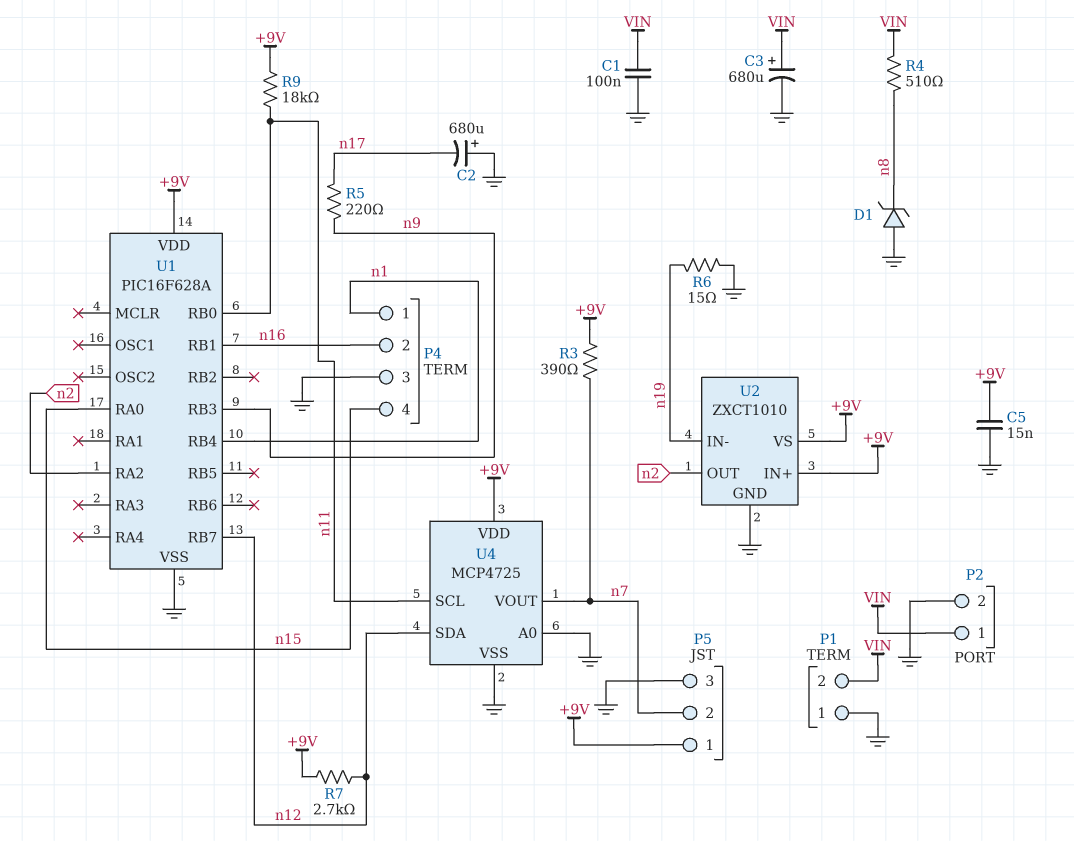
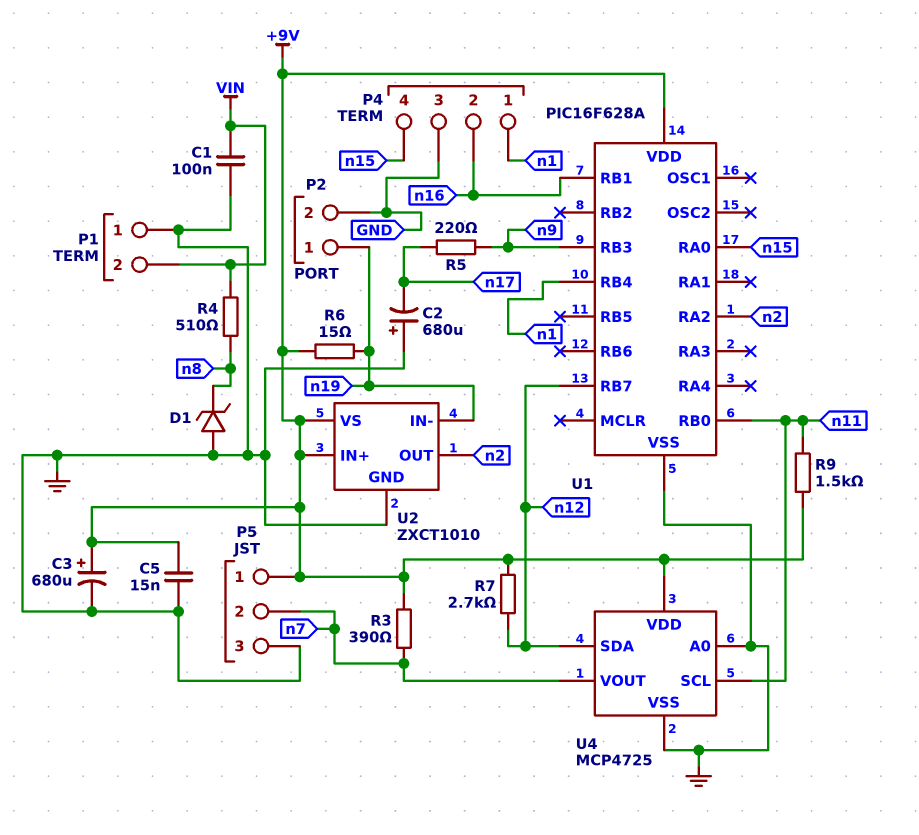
C3: 680uF (plus VIN, minus GND) -> 680uF (plus +9V, minus GND)
P2 pin 1: VIN -> n19
R6: 15 (GND, n19) -> 15 (+9V, n19)
R9: 18k (+9V, n11) -> 1.5k (+9V, n11)

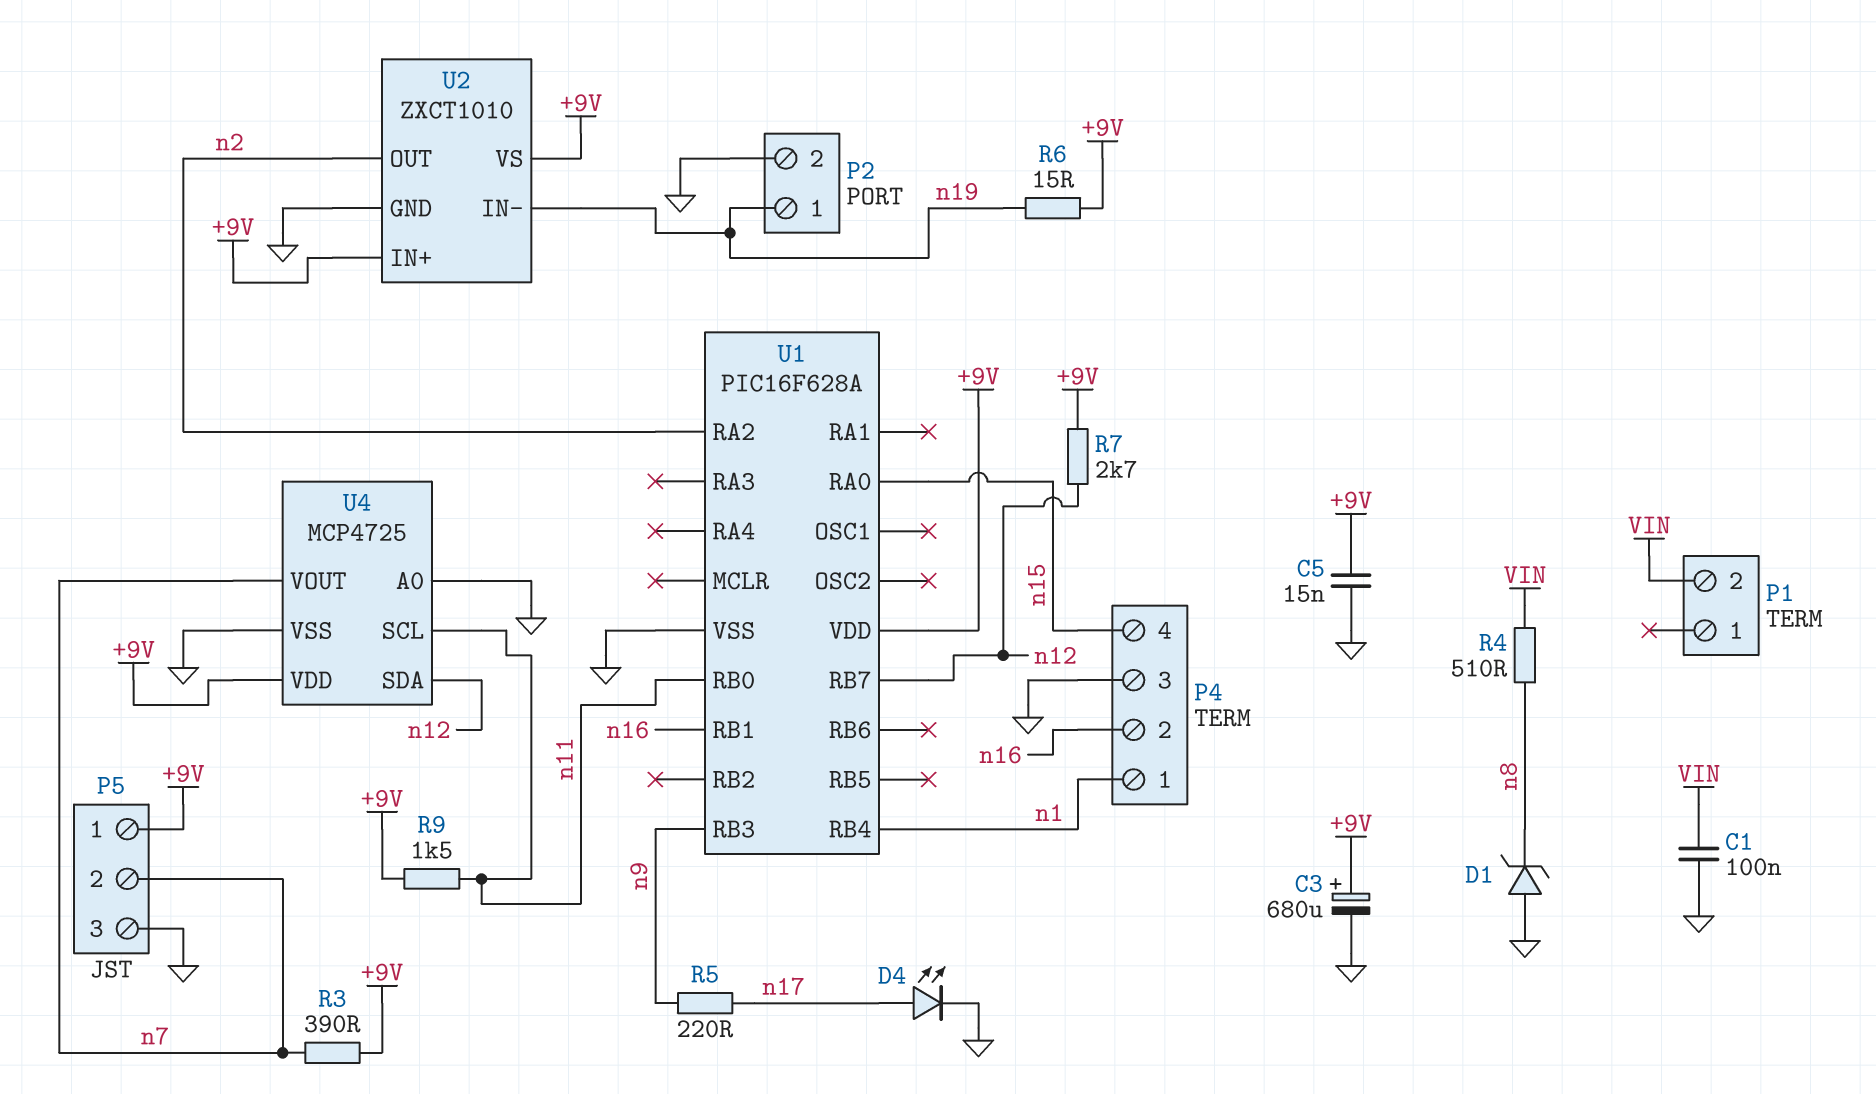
C2: 680uF (plus GND, minus n17) -> none
D4: none -> LED (A n17, K GND)
P1 pin 1: GND -> none

